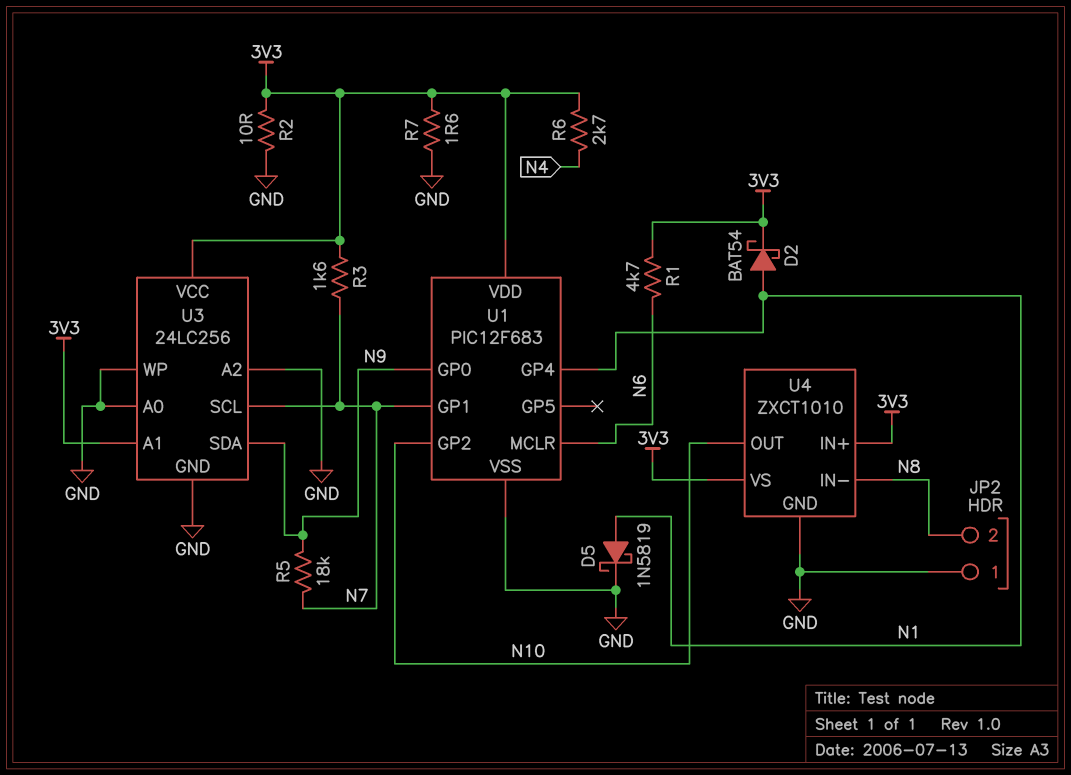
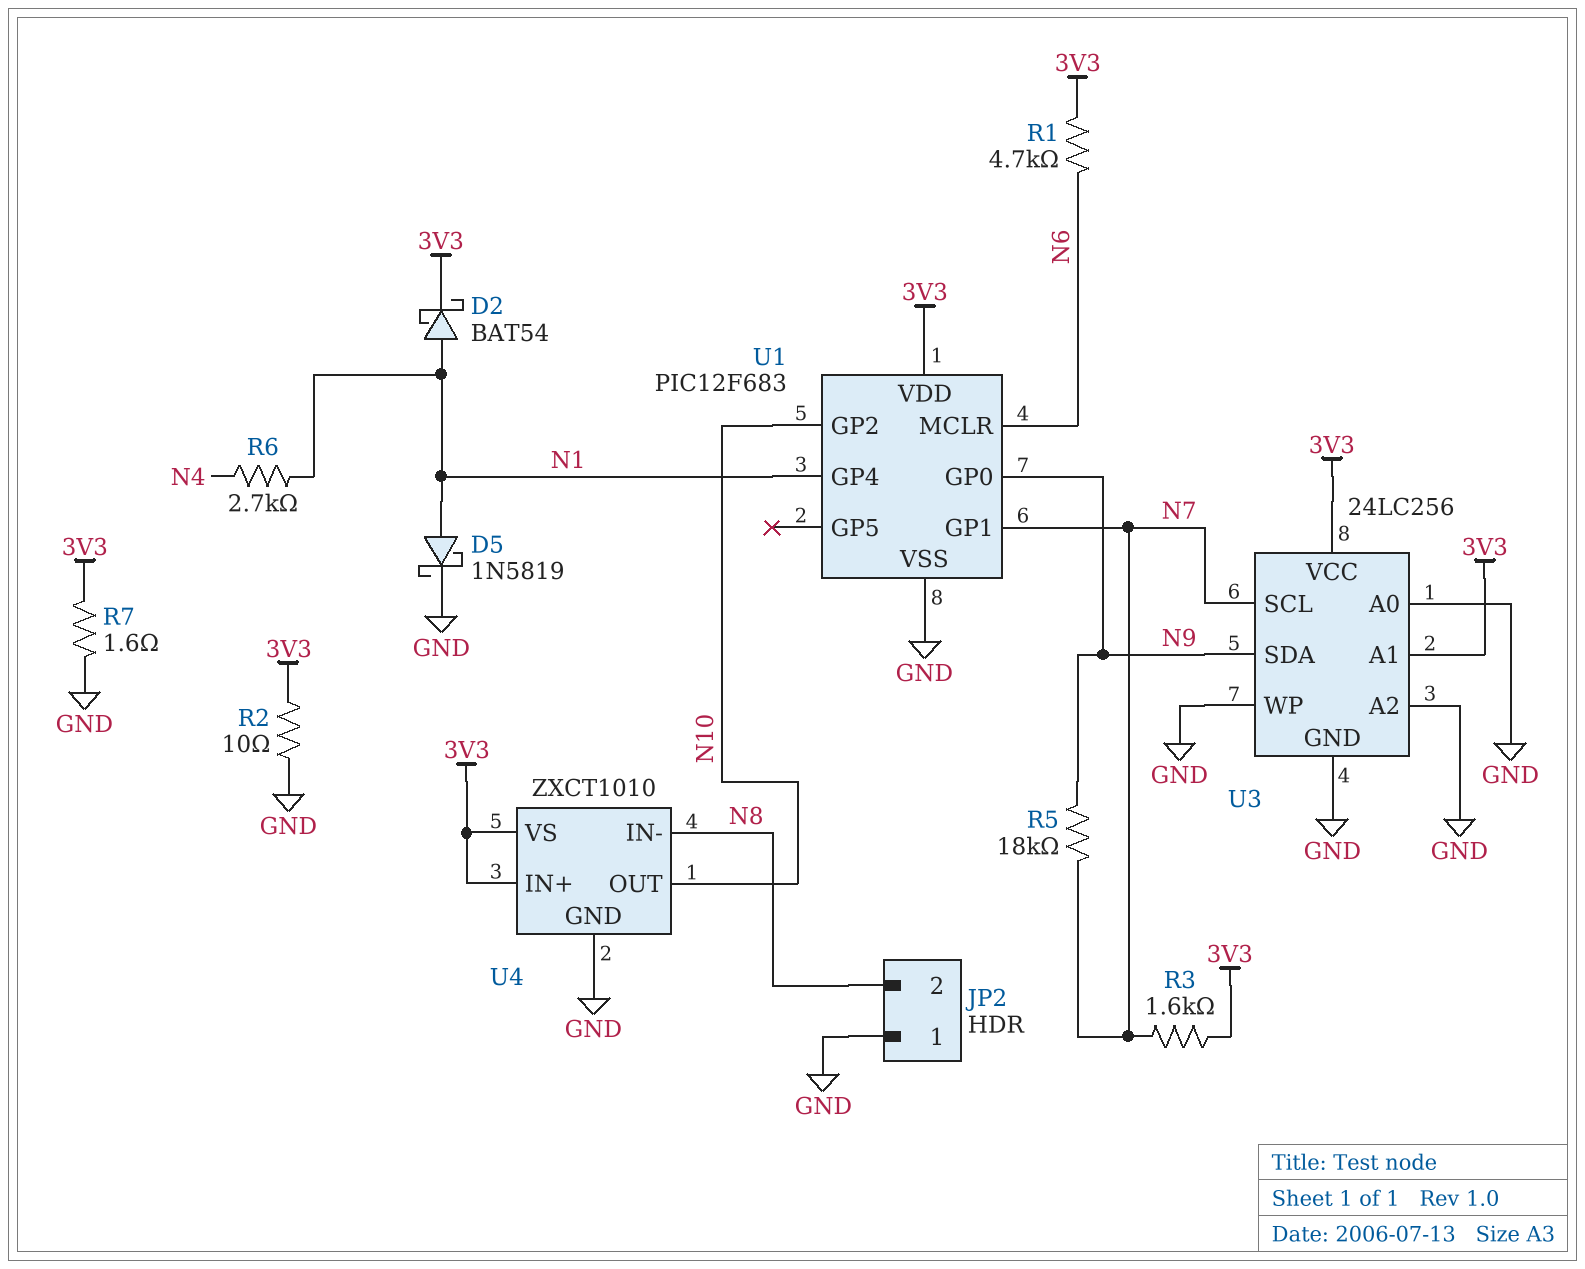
R6: 2.7k (3V3, N4) -> 2.7k (N1, N4)

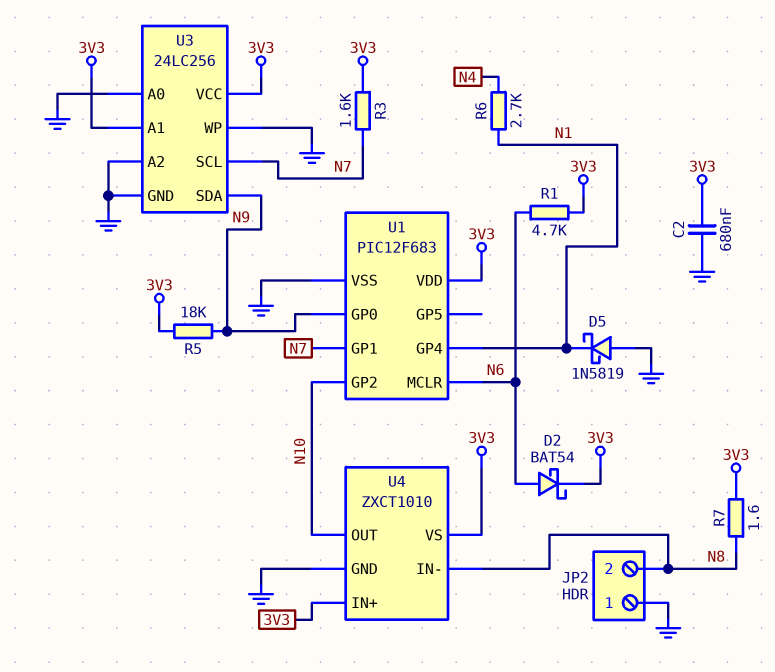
C2: none -> 680nF (3V3, GND)
D2: schottky BAT54 (A N1, K 3V3) -> schottky BAT54 (A N6, K 3V3)
D5: schottky 1N5819 (A N1, K GND) -> schottky 1N5819 (A GND, K N1)
R2: 10 (3V3, GND) -> none
R5: 18k (N7, N9) -> 18k (3V3, N9)
R7: 1.6 (3V3, GND) -> 1.6 (3V3, N8)

